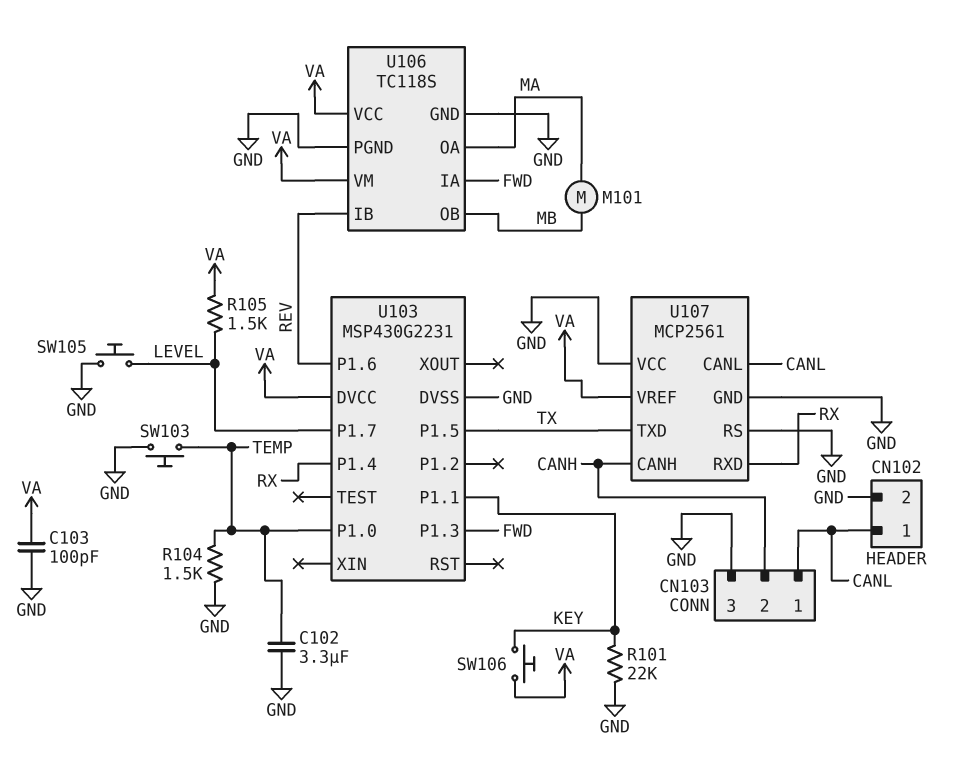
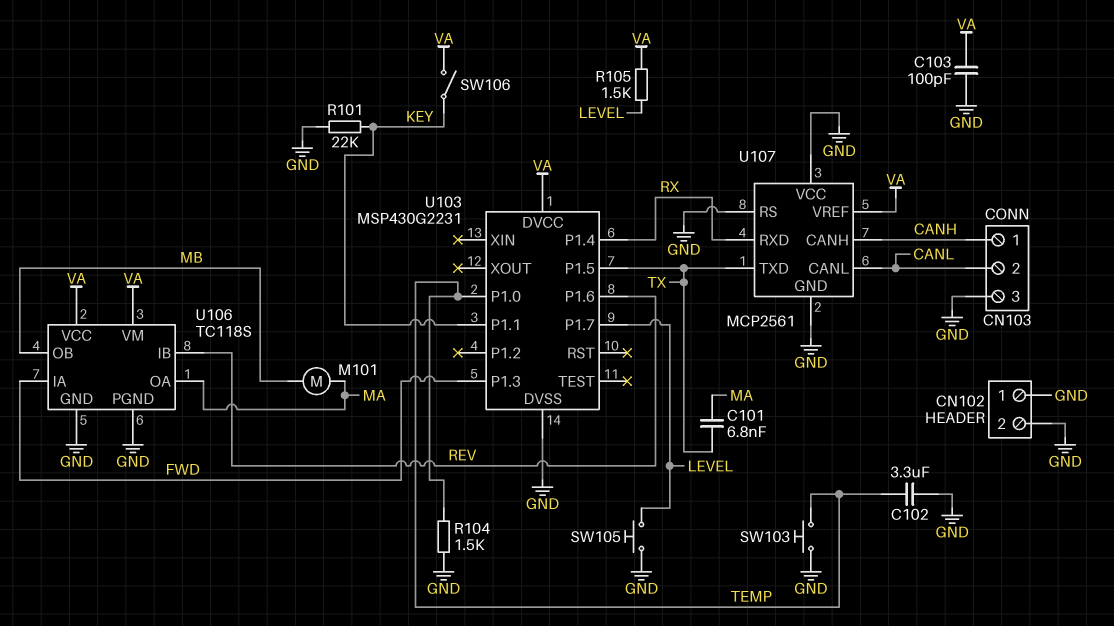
C101: none -> 6.8nF (MA, TX)
CN102 pin 1: CANL -> GND
CN103 pin 1: CANL -> CANH
CN103 pin 2: CANH -> CANL
SW106: button (KEY, VA) -> switch (KEY, VA)

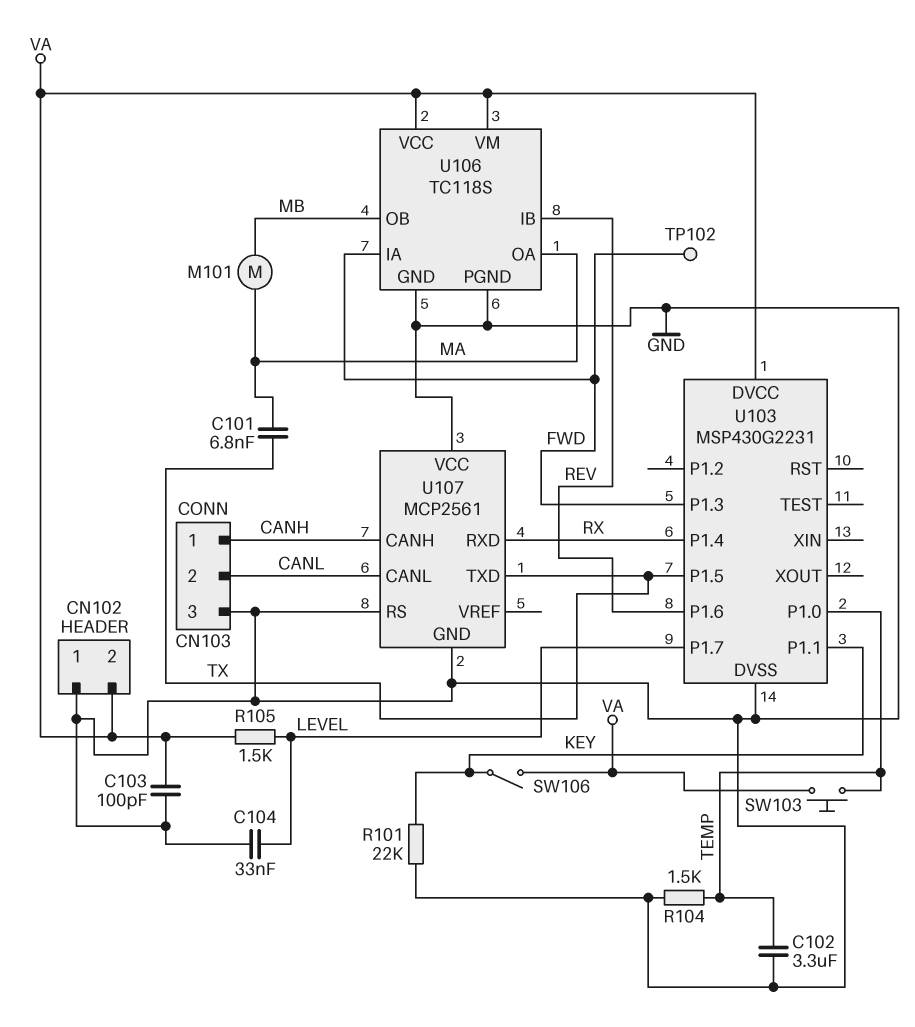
C104: none -> 33nF (GND, LEVEL)
CN102 pin 2: GND -> VA
SW103: button (GND, TEMP) -> button (TEMP, VA)
SW105: button (GND, LEVEL) -> none
TP102: none -> test point (FWD)
U107 pin VREF: VA -> none

